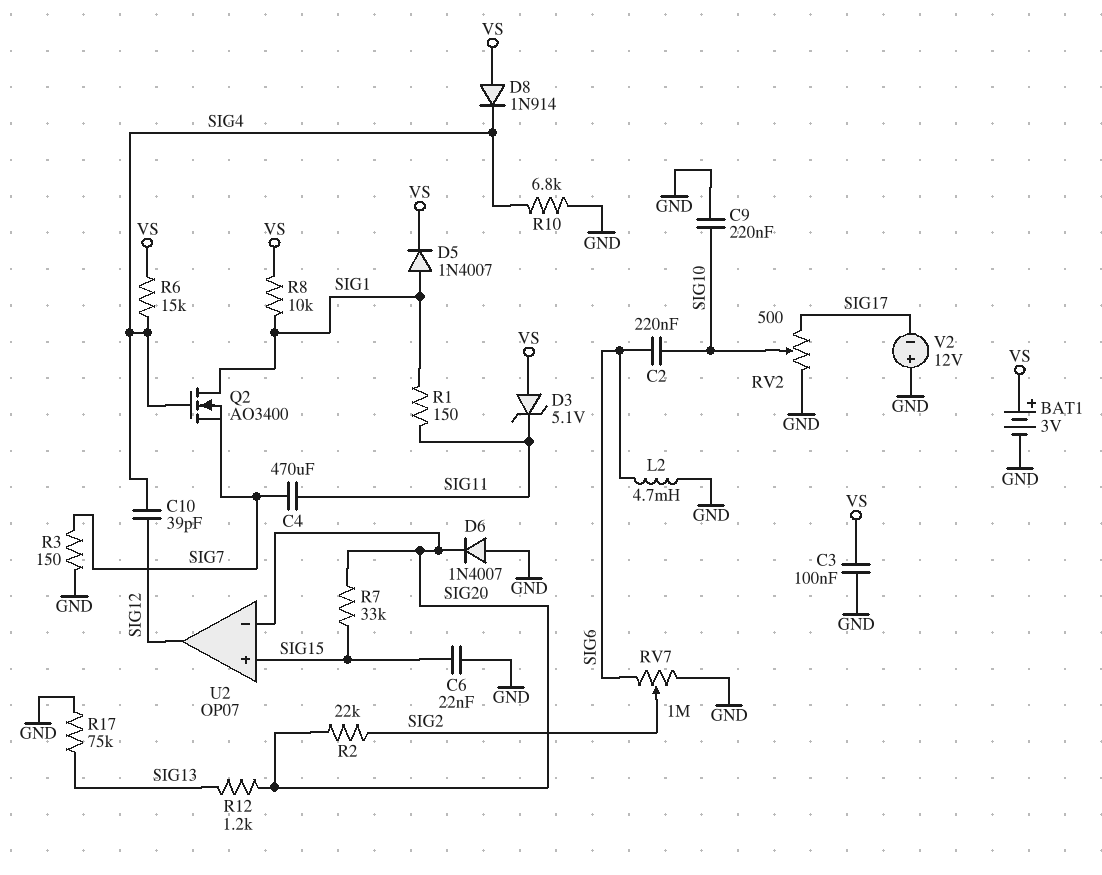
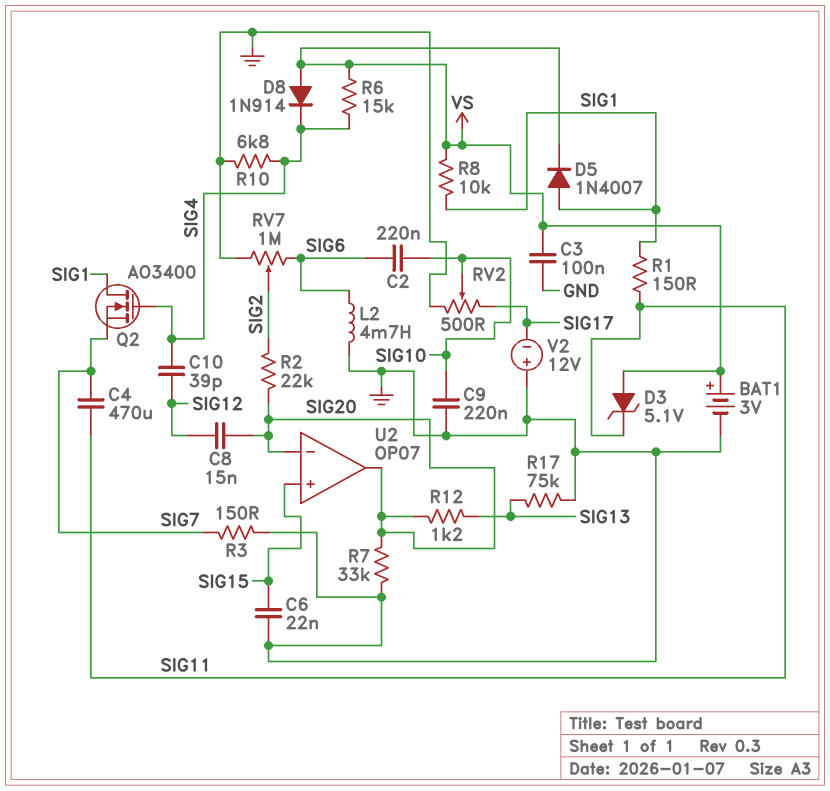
C8: none -> 15nF (SIG12, SIG20)
D6: diode 1N4007 (A GND, K SIG20) -> none
R7: 33k (SIG15, SIG20) -> 33k (GND, SIG20)
U2 pin out: SIG12 -> SIG20

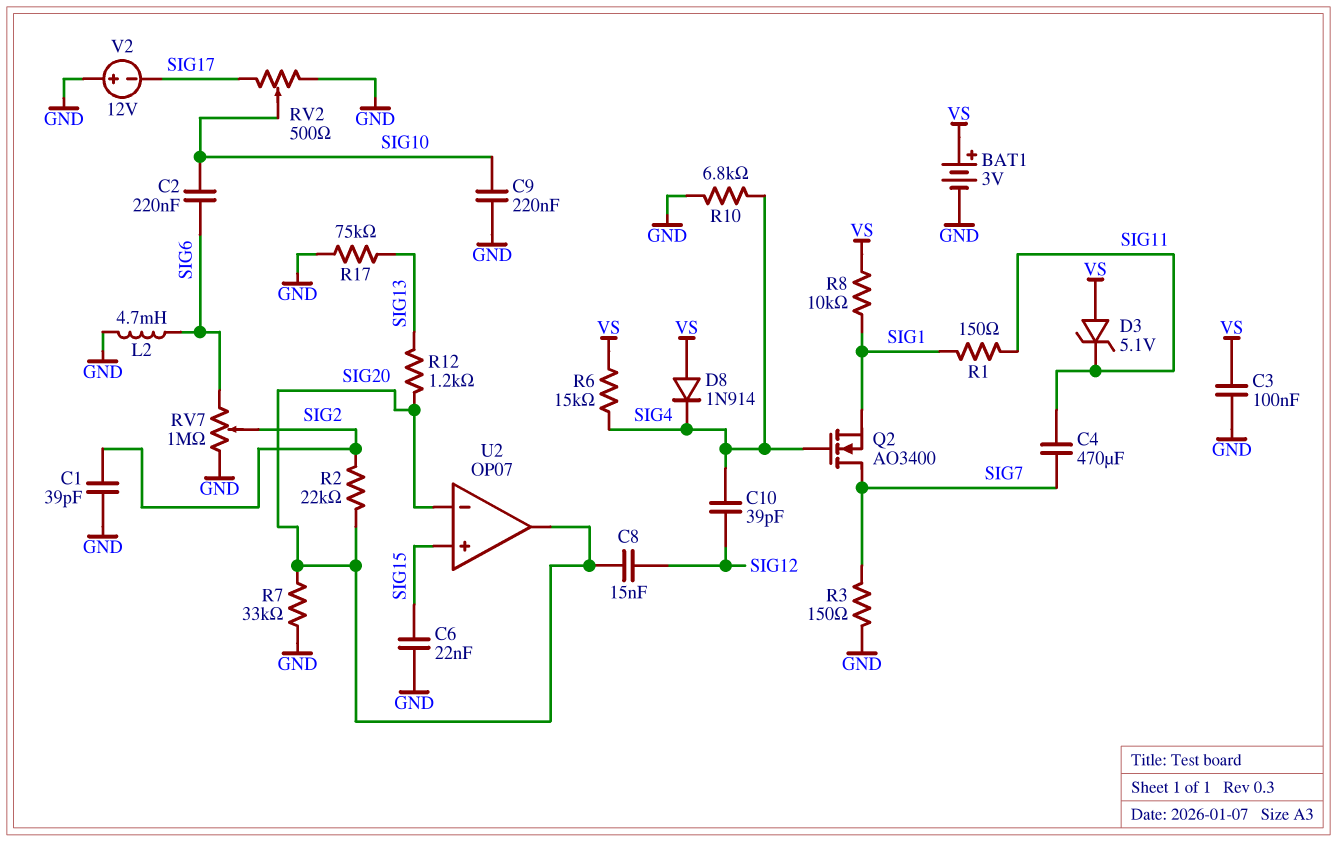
C1: none -> 39pF (GND, SIG2)
D5: diode 1N4007 (A SIG1, K VS) -> none
Q2: NMOS AO3400 (G SIG4, D SIG1, S SIG7) -> NMOS AO3400 (G SIG4, D SIG7, S SIG1)

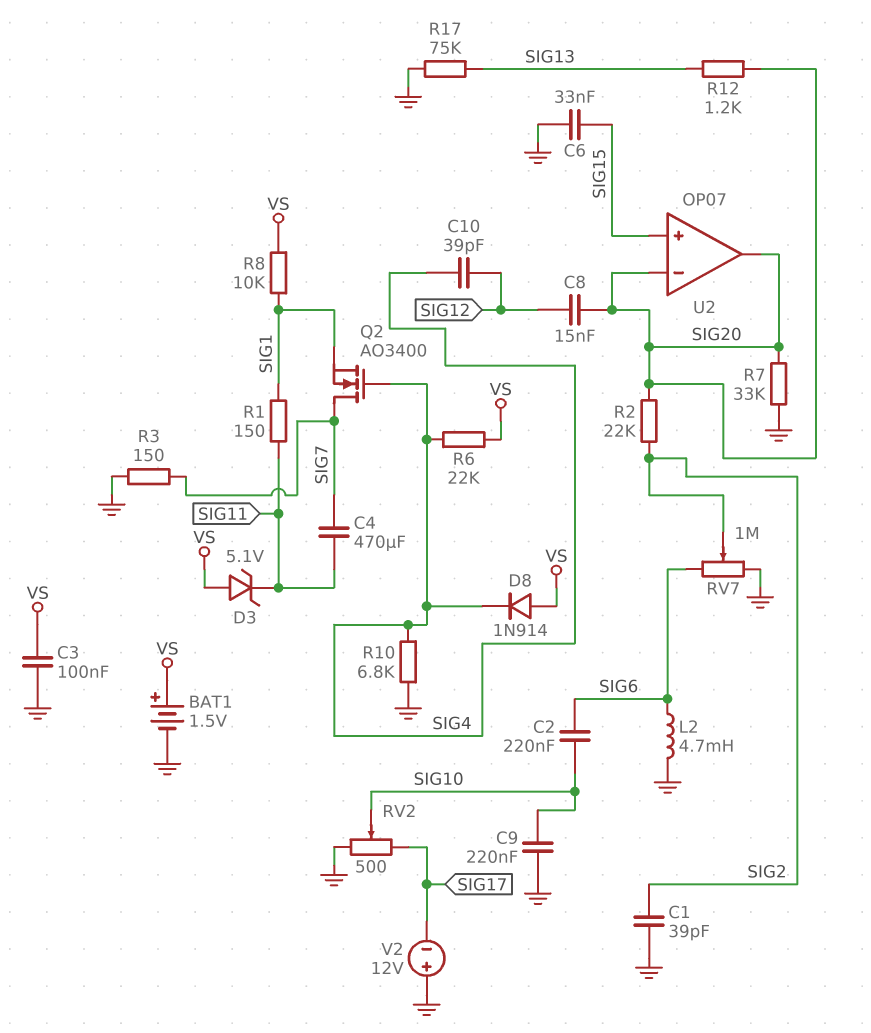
BAT1: 3V (plus VS, minus GND) -> 1.5V (plus VS, minus GND)
C6: 22nF (GND, SIG15) -> 33nF (GND, SIG15)
R6: 15k (SIG4, VS) -> 22k (SIG4, VS)

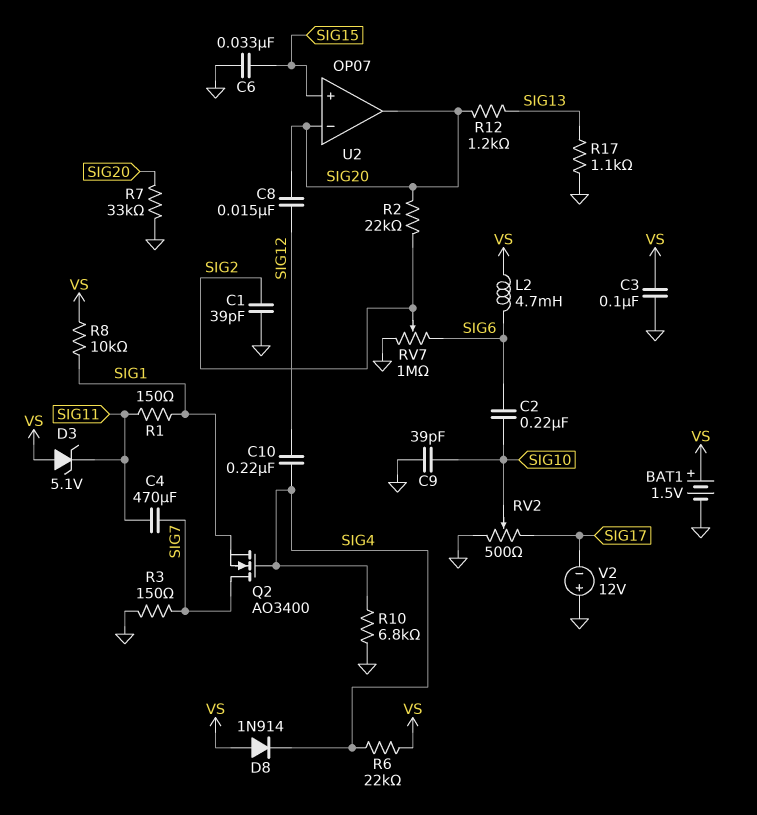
C9: 220nF (GND, SIG10) -> 39pF (GND, SIG10)
C10: 39pF (SIG4, SIG12) -> 220nF (SIG4, SIG12)
L2: 4.7mH (GND, SIG6) -> 4.7mH (SIG6, VS)
R17: 75k (GND, SIG13) -> 1.1k (GND, SIG13)

